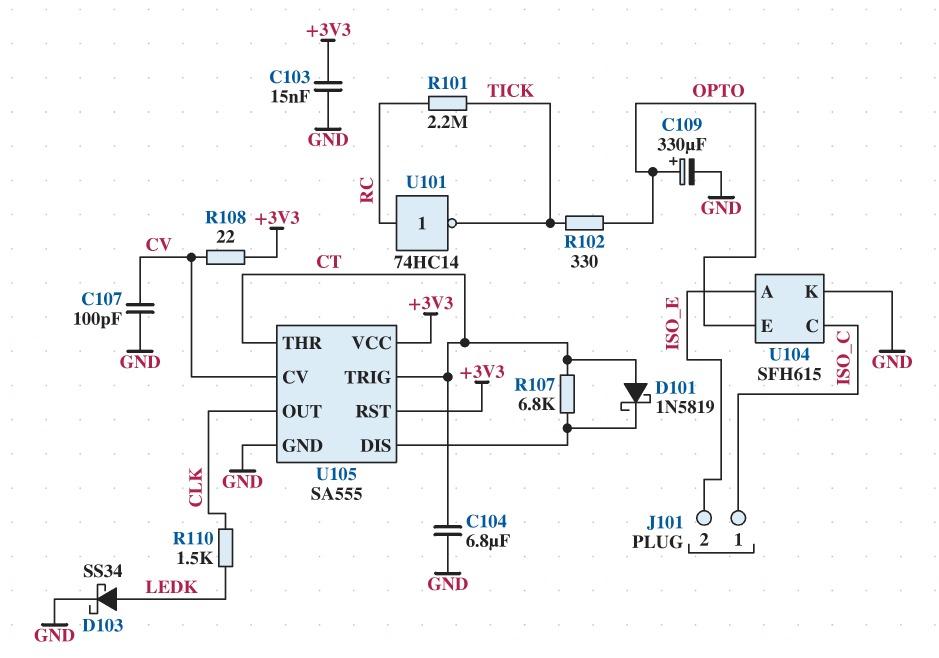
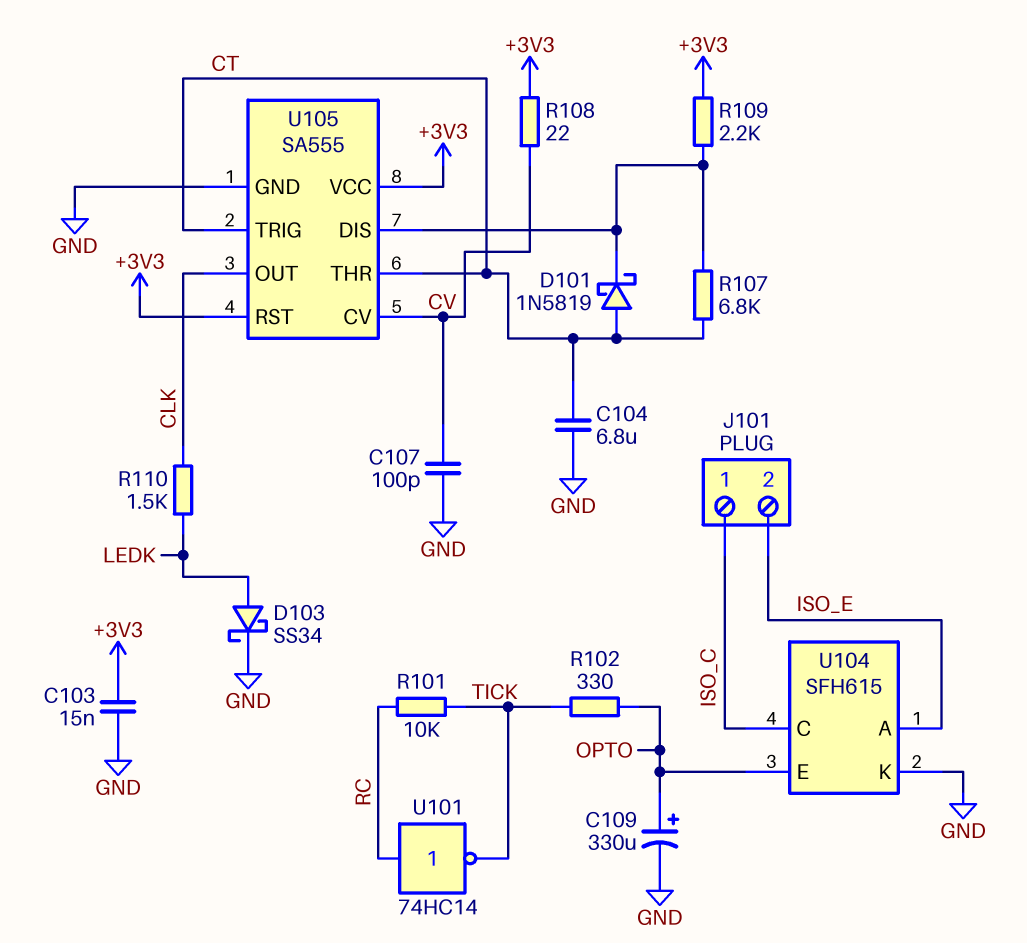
R101: 2.2M (RC, TICK) -> 10k (RC, TICK)
R109: none -> 2.2k (+3V3, U105/DIS)

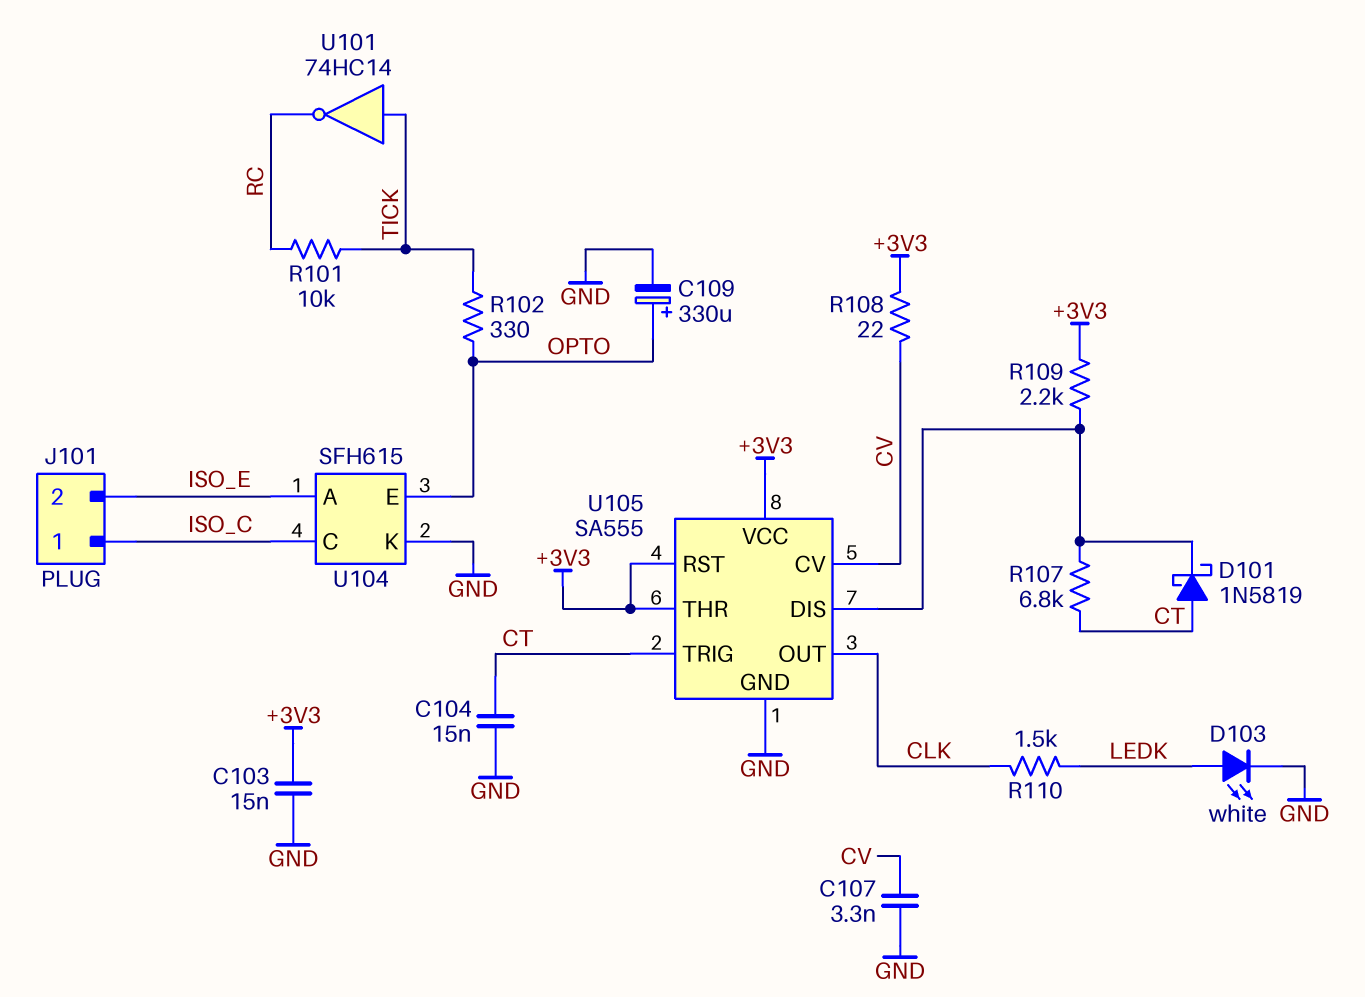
C104: 6.8uF (CT, GND) -> 15nF (CT, GND)
C107: 100pF (CV, GND) -> 3.3nF (CV, GND)
D103: schottky SS34 (A LEDK, K GND) -> LED white (A LEDK, K GND)
U101: NOT 74HC14 (in RC, out TICK) -> NOT 74HC14 (in TICK, out RC)
U105 pin THR: CT -> +3V3

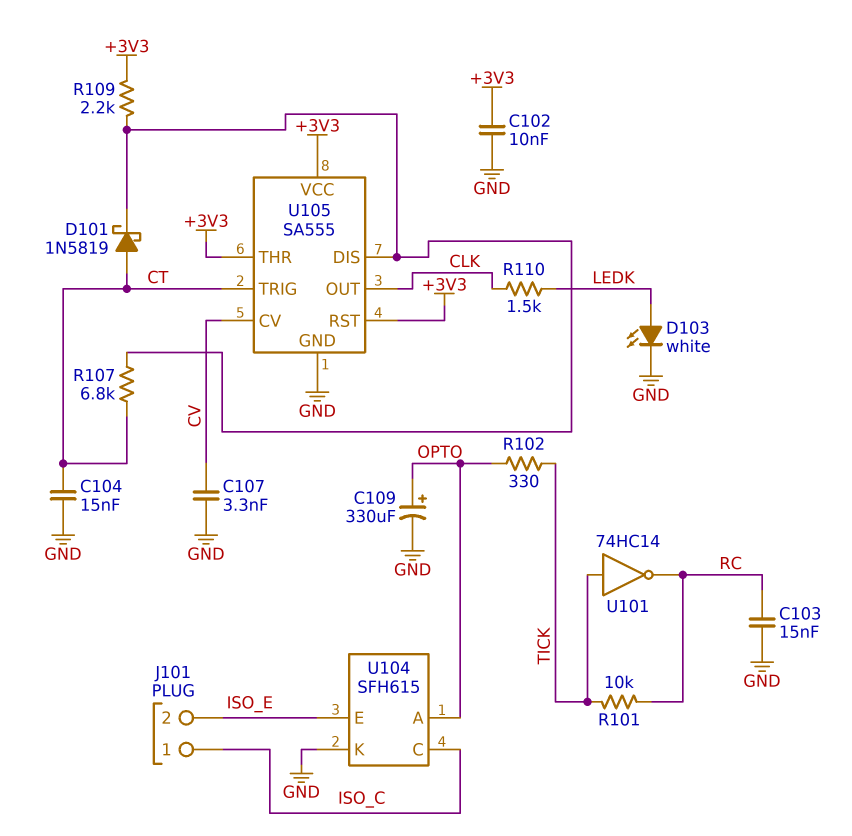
C102: none -> 10nF (+3V3, GND)
C103: 15nF (+3V3, GND) -> 15nF (GND, RC)
R108: 22 (+3V3, CV) -> none
U104 pin A: ISO_E -> OPTO
U104 pin E: OPTO -> ISO_E

